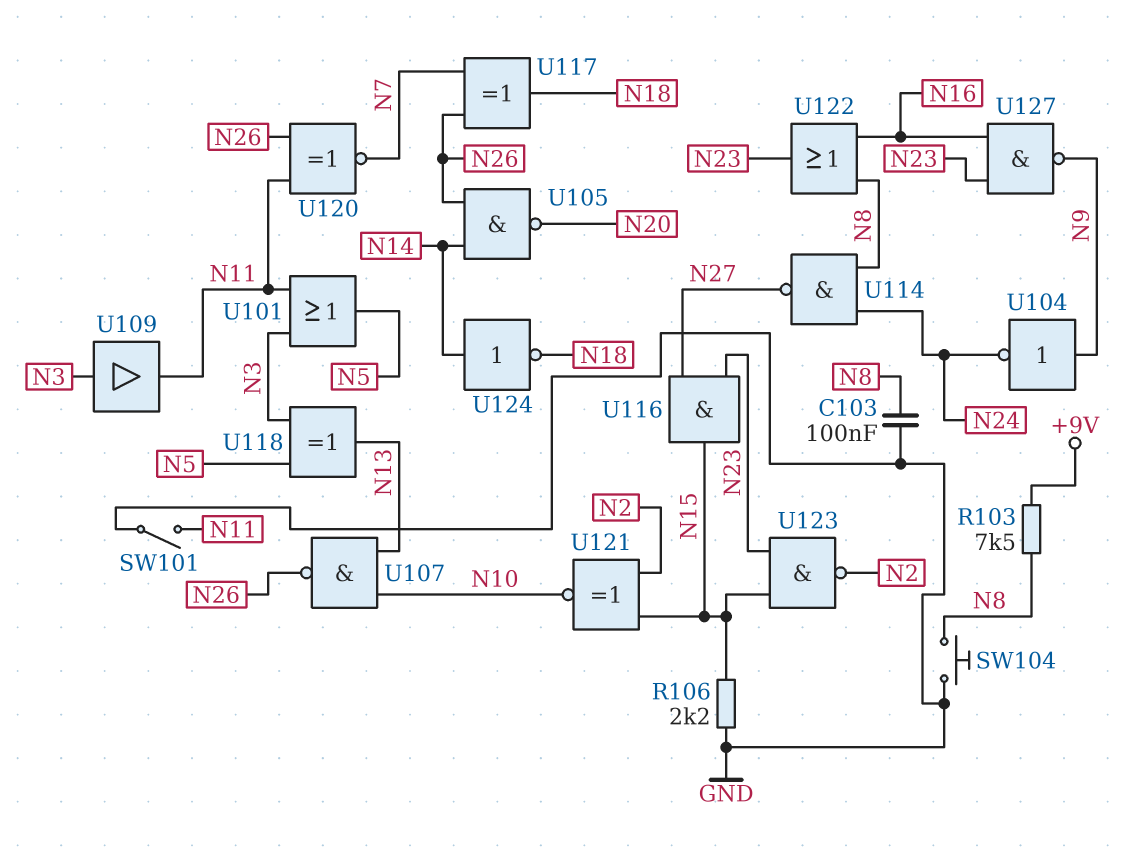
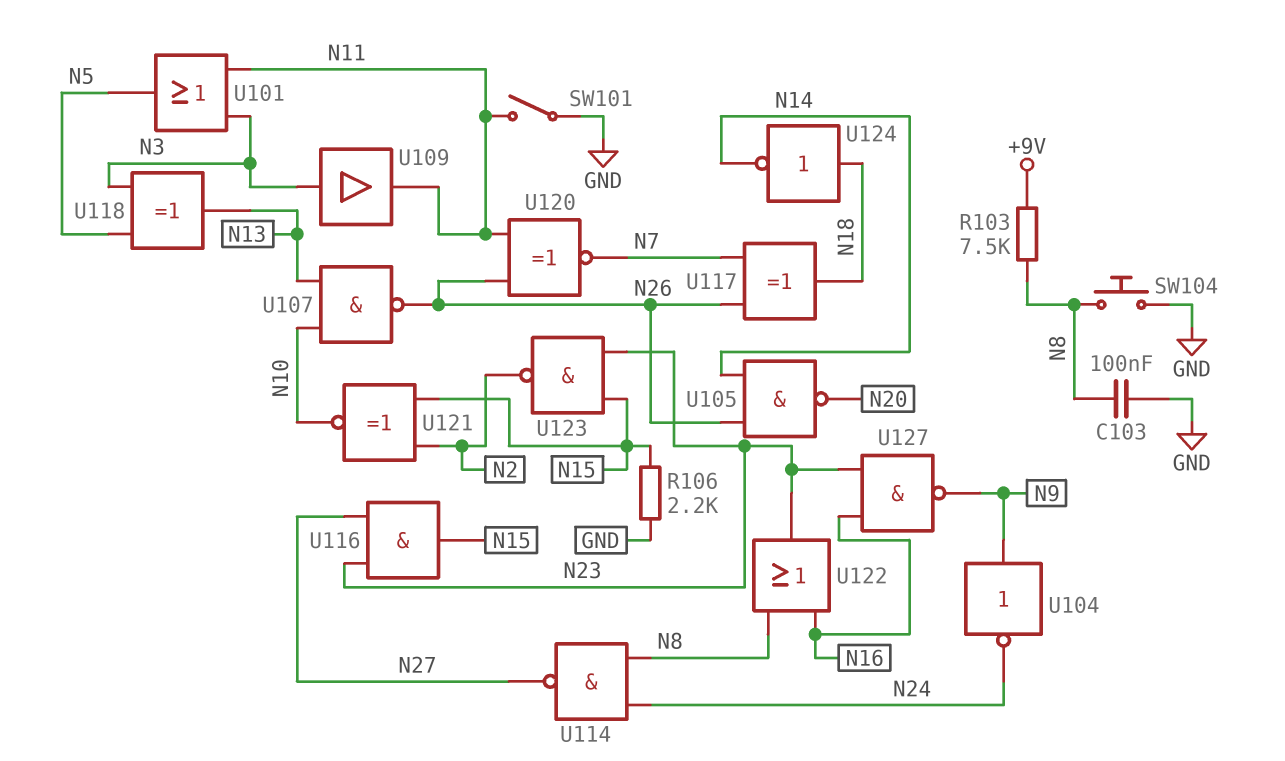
U124: NOT (in N14, out N18) -> NOT (in N18, out N14)

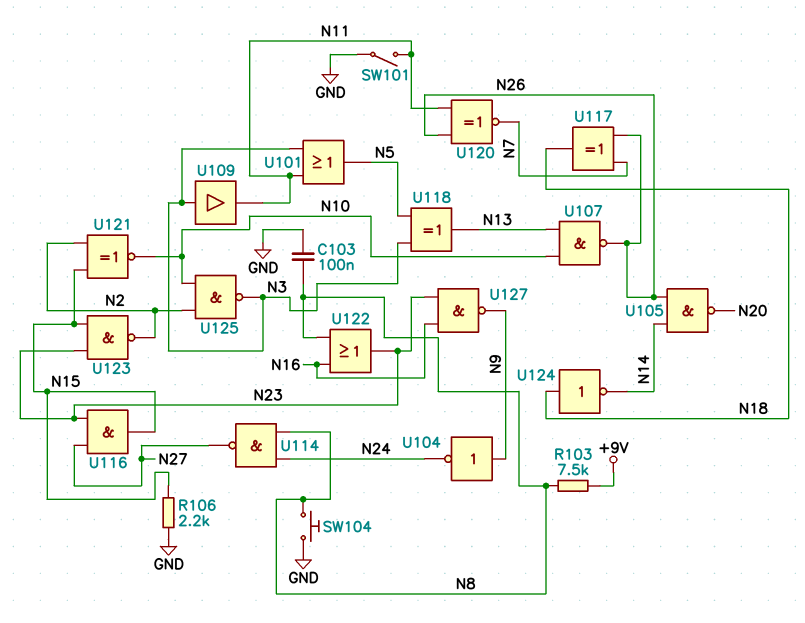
U125: none -> NAND (in N2, in N10, out N3)

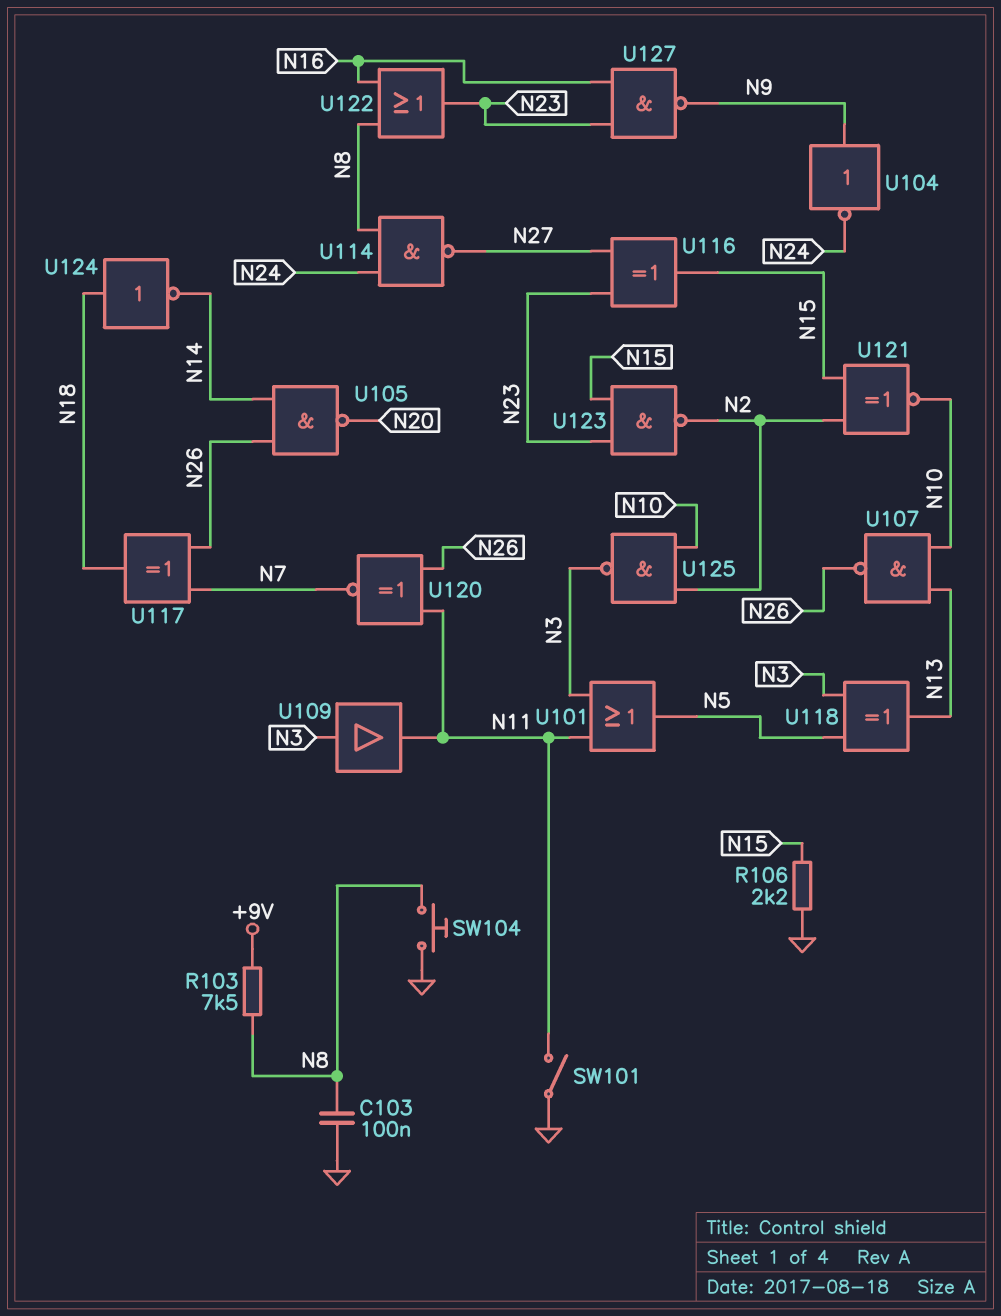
U116: AND (in N23, in N27, out N15) -> XOR (in N23, in N27, out N15)

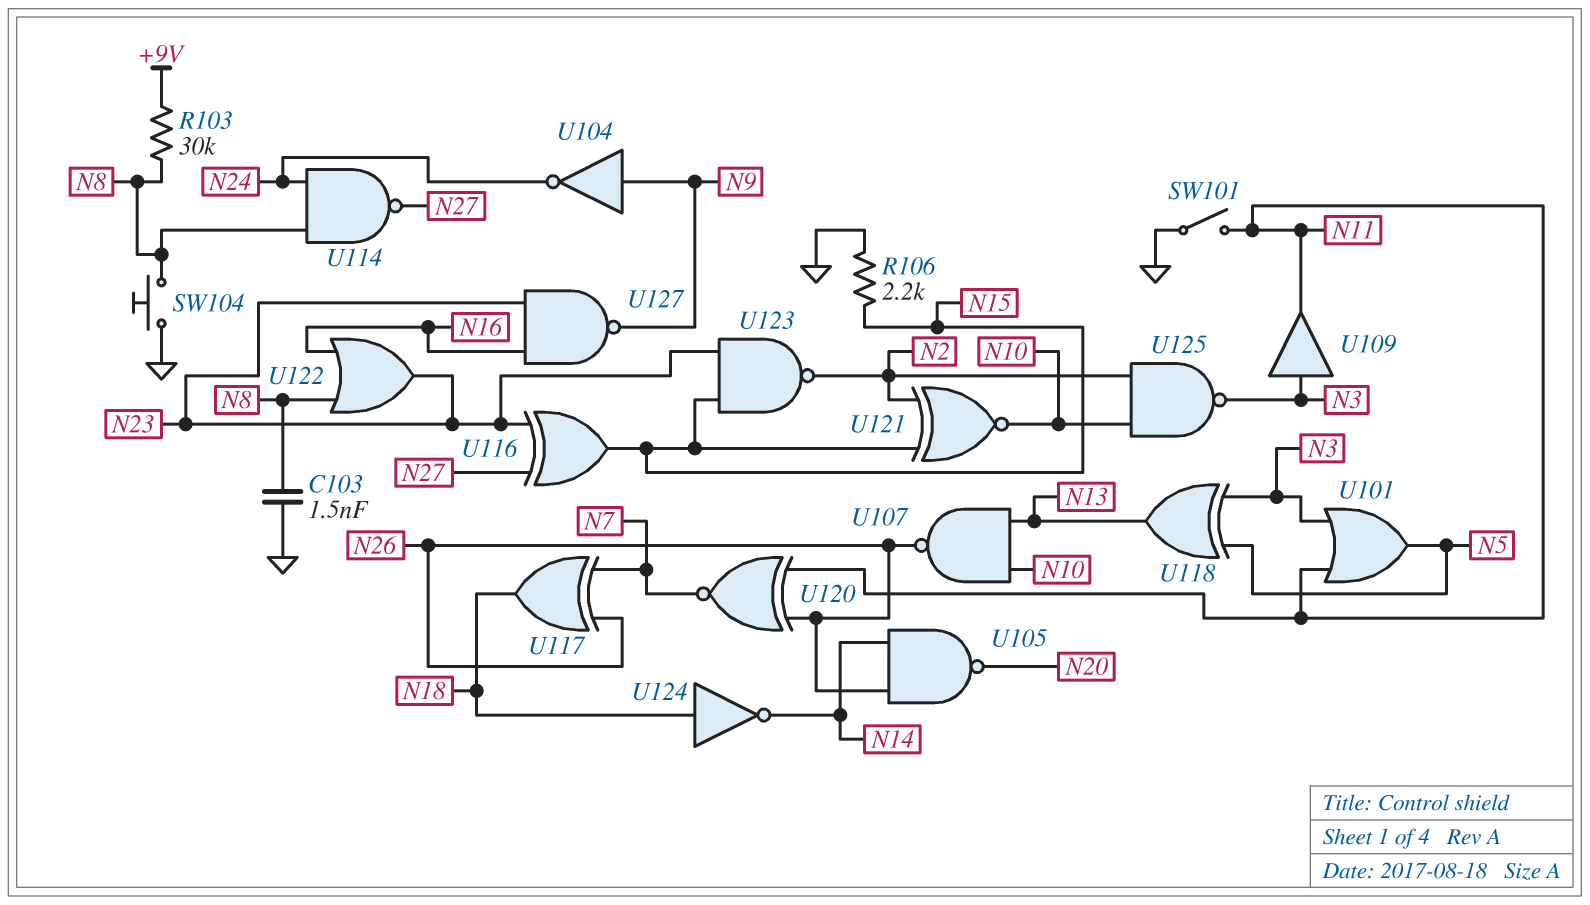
C103: 100nF (GND, N8) -> 1.5nF (GND, N8)
R103: 7.5k (+9V, N8) -> 30k (+9V, N8)

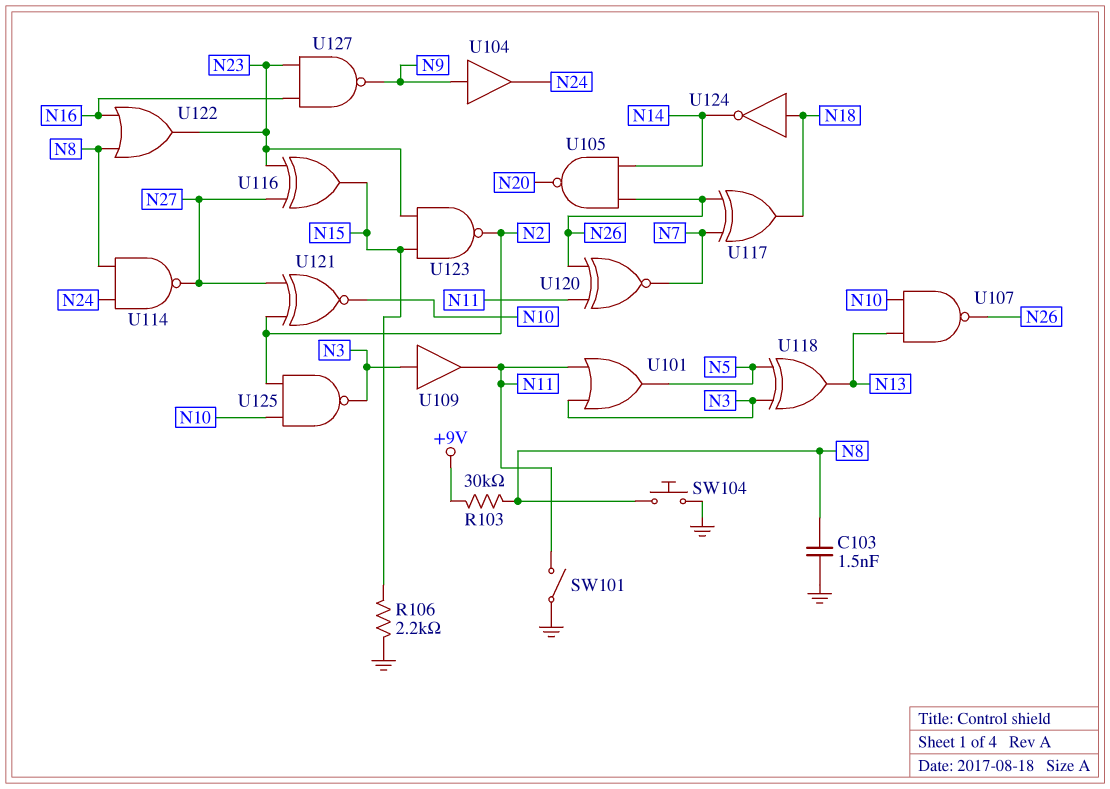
U104: NOT (in N9, out N24) -> buffer (in N9, out N24)
U121: XNOR (in N2, in N15, out N10) -> XNOR (in N2, in N27, out N10)

